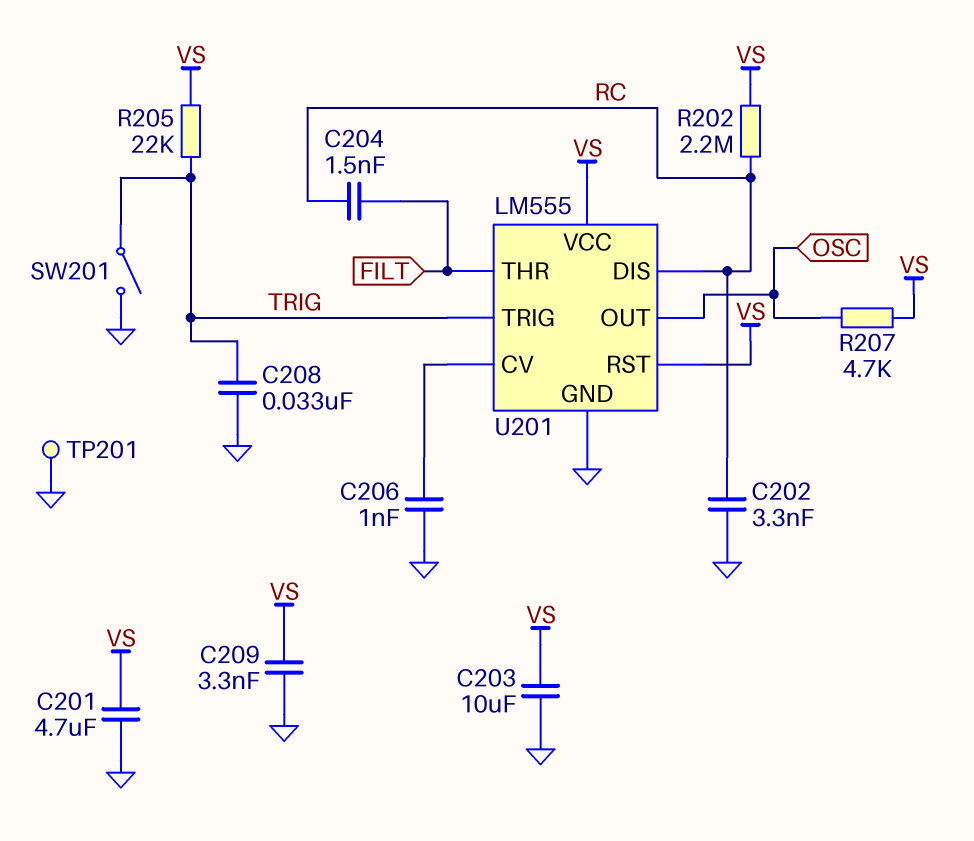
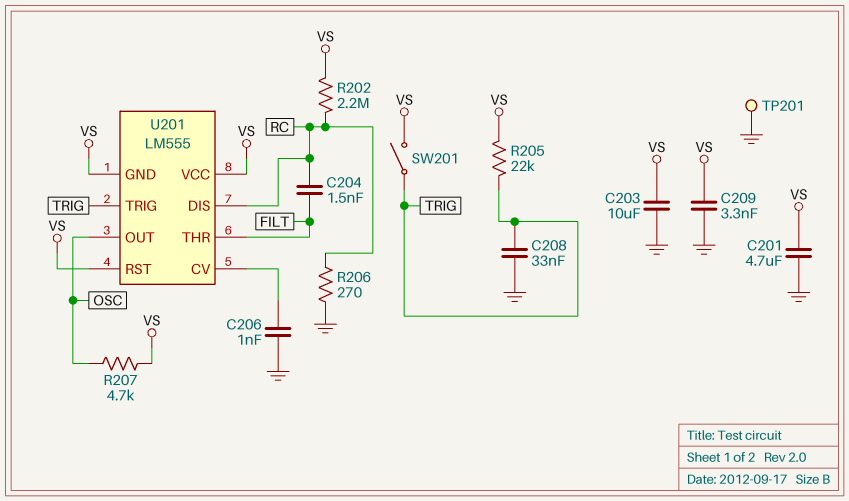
C202: 3.3nF (GND, RC) -> none
R206: none -> 270 (GND, RC)
SW201: switch (GND, TRIG) -> switch (TRIG, VS)
U201 pin GND: GND -> VS

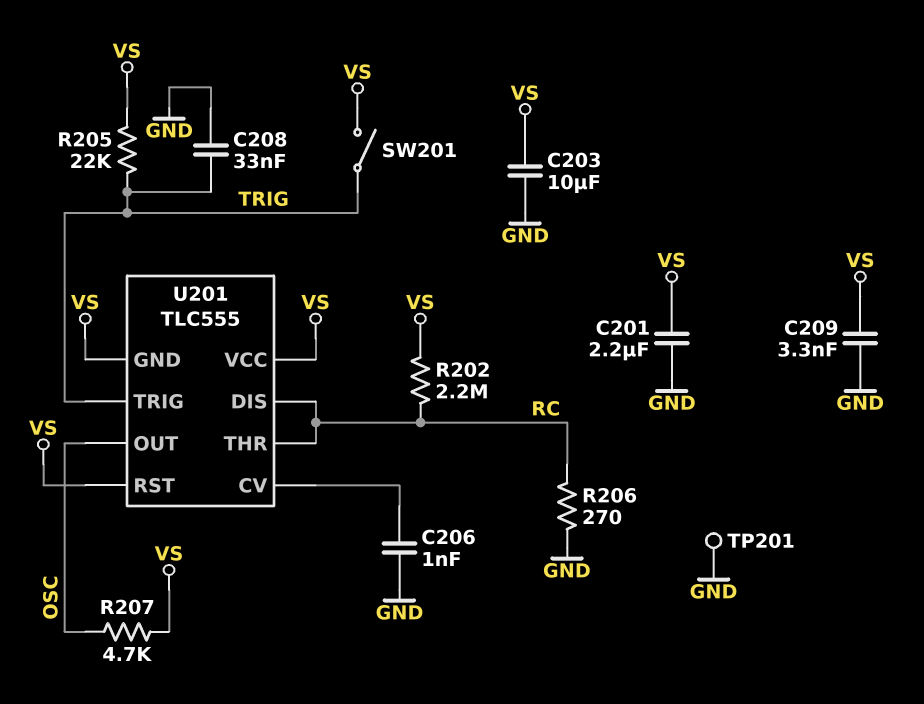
C201: 4.7uF (GND, VS) -> 2.2uF (GND, VS)
C204: 1.5nF (FILT, RC) -> none
U201: LM555 -> TLC555
U201 pin THR: FILT -> RC

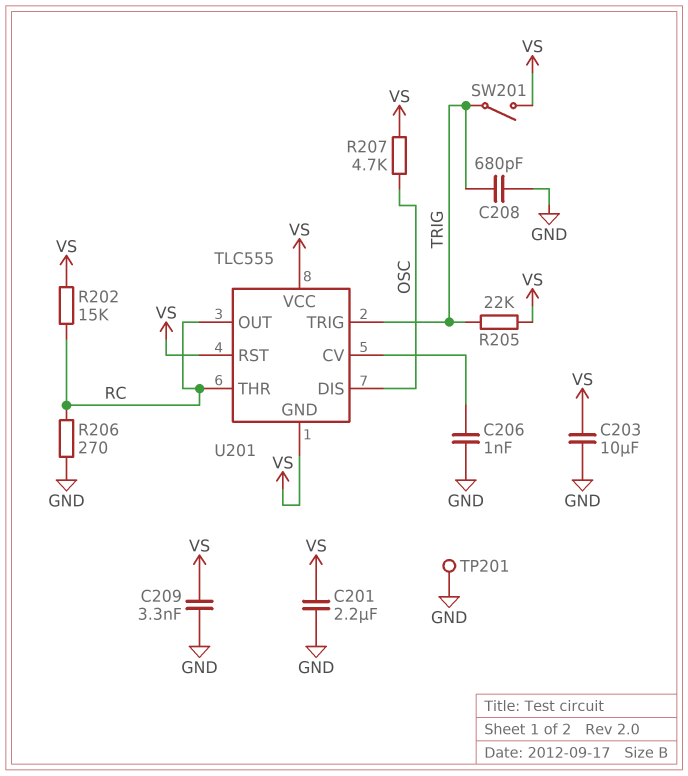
C208: 33nF (GND, TRIG) -> 680pF (GND, TRIG)
R202: 2.2M (RC, VS) -> 15k (RC, VS)
U201 pin DIS: RC -> OSC
U201 pin OUT: OSC -> RC

